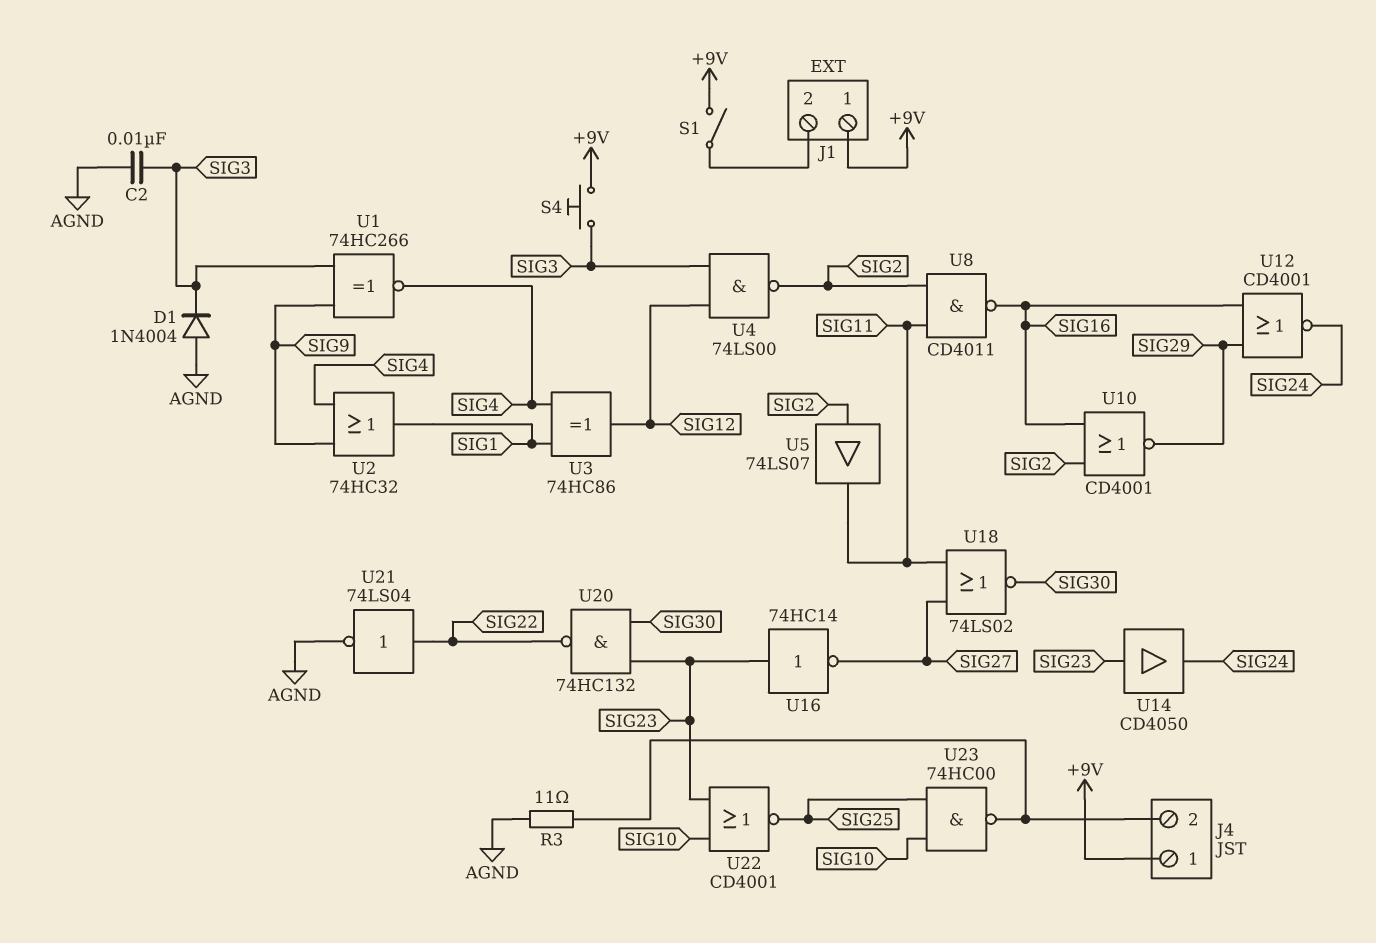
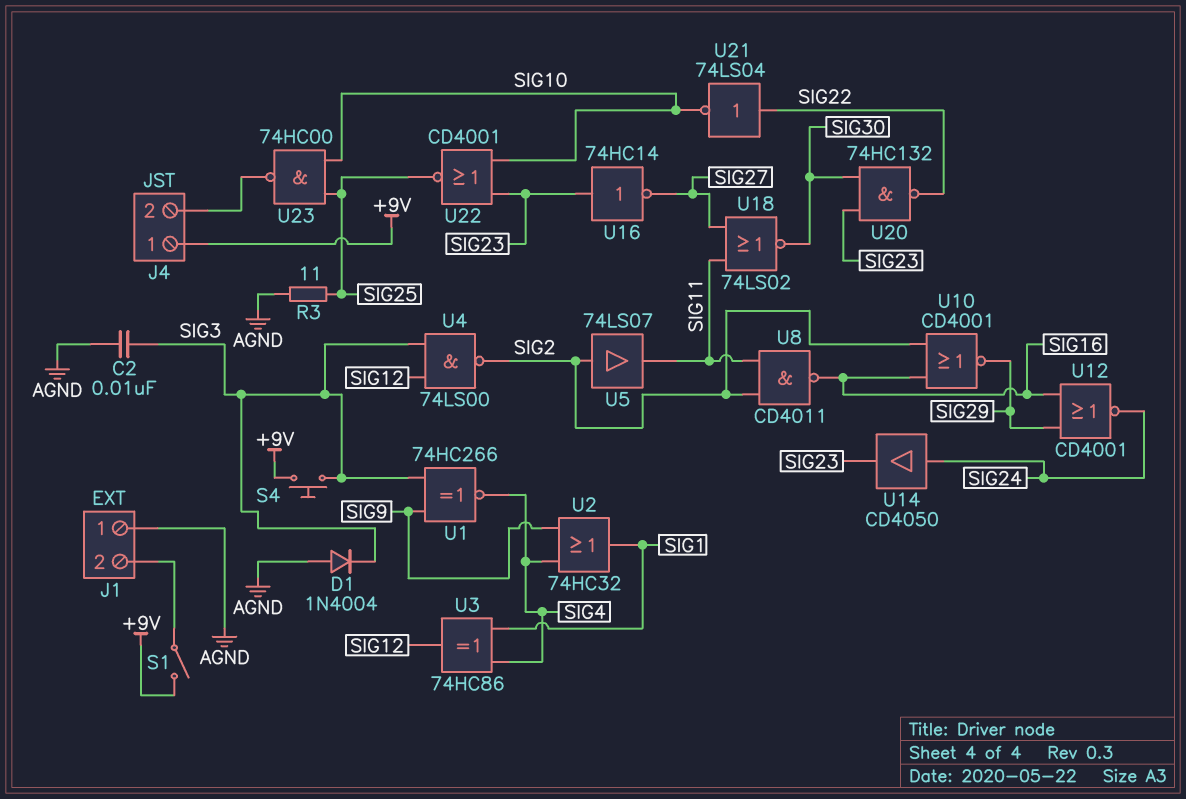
J1 pin 1: +9V -> AGND
R3: 11 (AGND, J4/2) -> 11 (AGND, SIG25)
U14: buffer CD4050 (in SIG23, out SIG24) -> buffer CD4050 (in SIG24, out SIG23)
U21: NOT 74LS04 (in SIG22, out AGND) -> NOT 74LS04 (in SIG22, out SIG10)

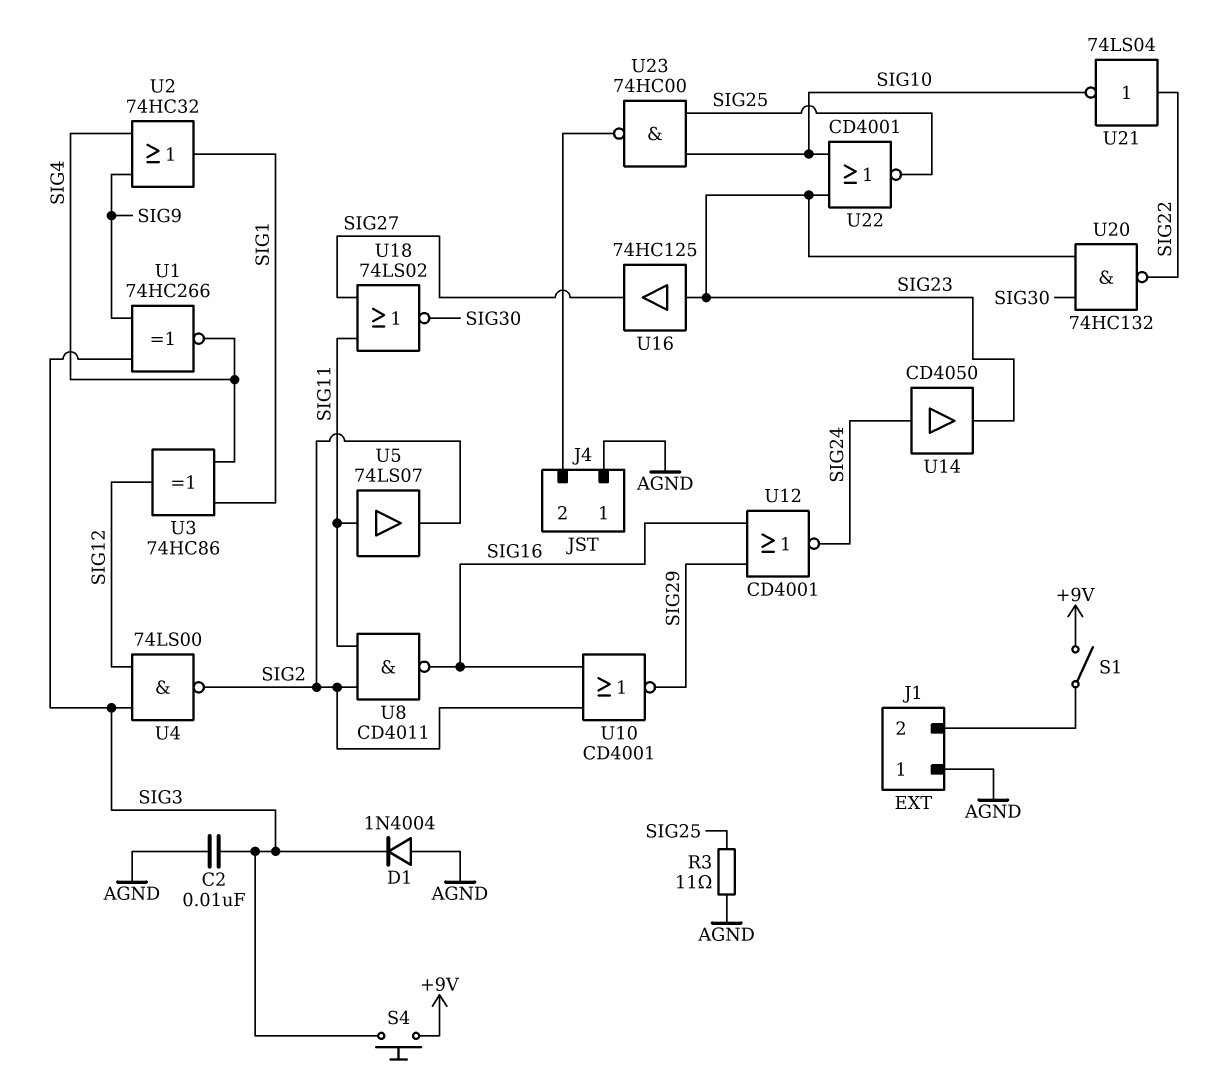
J4 pin 1: +9V -> AGND
U5: buffer 74LS07 (in SIG2, out SIG11) -> buffer 74LS07 (in SIG11, out SIG2)
U16: NOT 74HC14 (in SIG23, out SIG27) -> buffer 74HC125 (in SIG23, out SIG27)

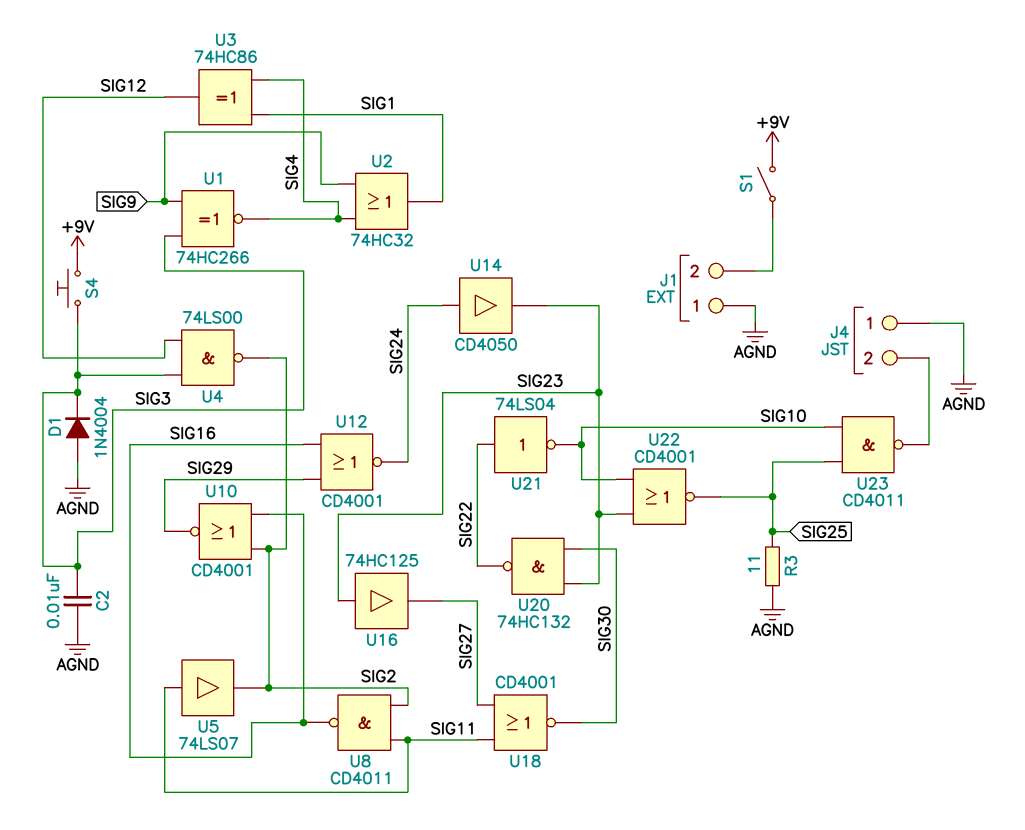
U18: NOR 74LS02 (in SIG11, in SIG27, out SIG30) -> NOR CD4001 (in SIG11, in SIG27, out SIG30)
U23: NAND 74HC00 (in SIG10, in SIG25, out J4/2) -> NAND CD4011 (in SIG10, in SIG25, out J4/2)

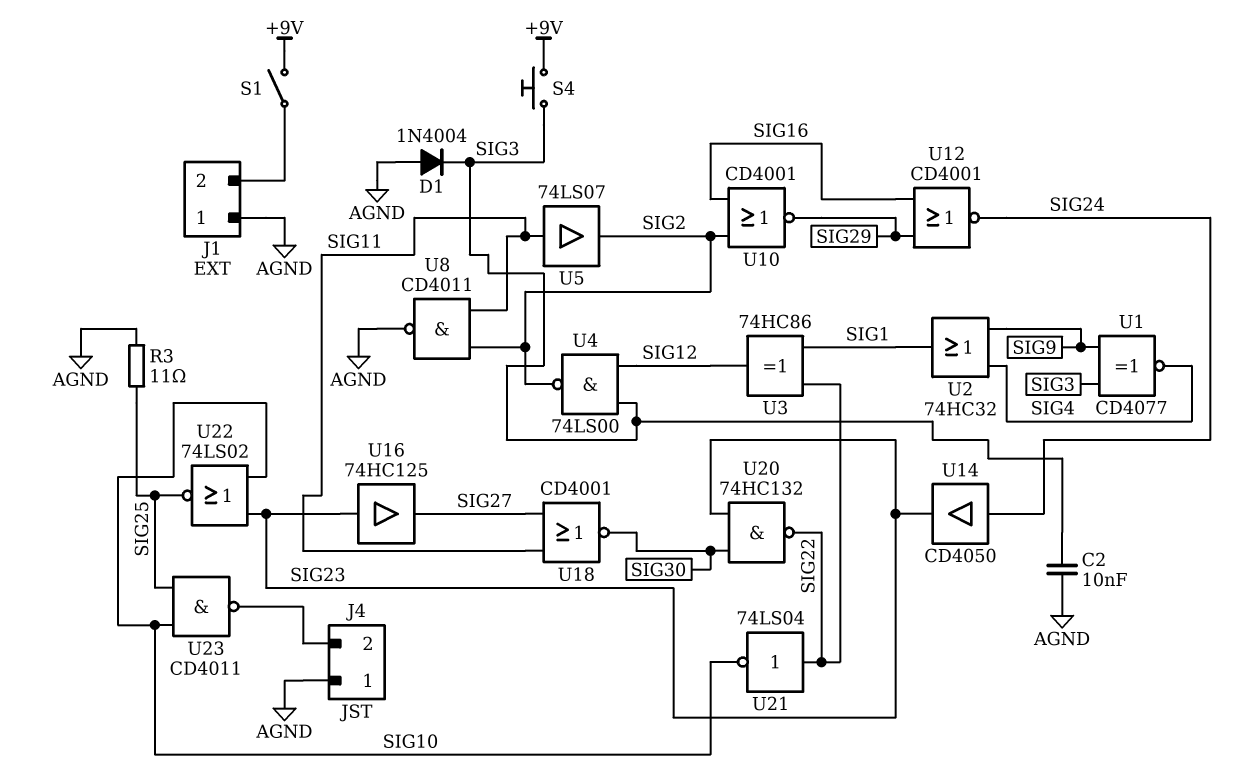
U1: XNOR 74HC266 (in SIG3, in SIG9, out SIG4) -> XNOR CD4077 (in SIG3, in SIG9, out SIG4)
U3: XOR 74HC86 (in SIG1, in SIG4, out SIG12) -> XOR 74HC86 (in SIG1, in SIG22, out SIG12)
U8: NAND CD4011 (in SIG2, in SIG11, out SIG16) -> NAND CD4011 (in SIG2, in SIG11, out AGND)
U22: NOR CD4001 (in SIG10, in SIG23, out SIG25) -> NOR 74LS02 (in SIG10, in SIG23, out SIG25)

